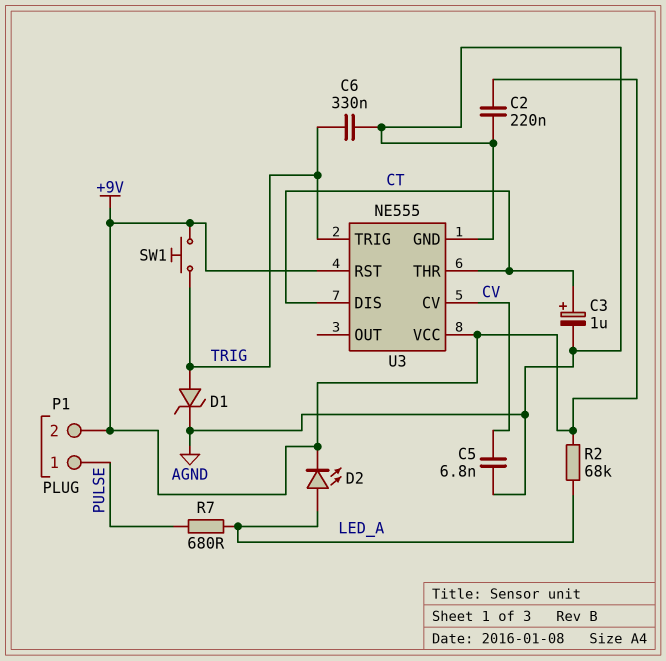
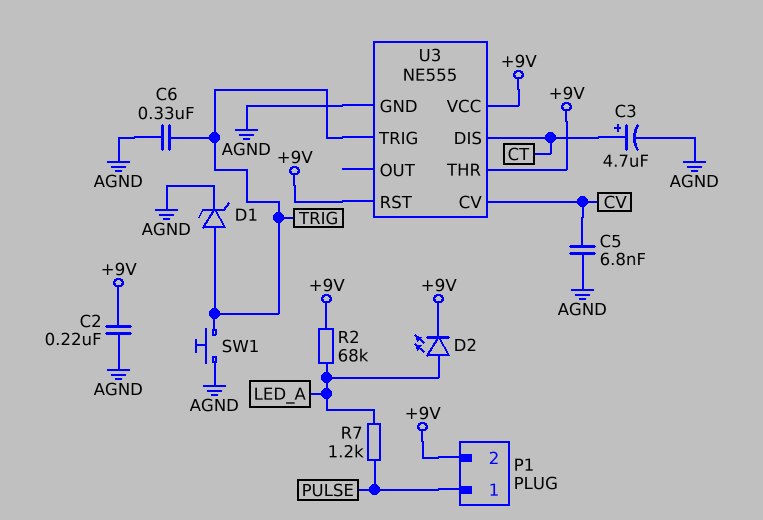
C3: 1uF (plus CT, minus AGND) -> 4.7uF (plus CT, minus AGND)
R7: 680 (LED_A, PULSE) -> 1.2k (LED_A, PULSE)
SW1: button (+9V, TRIG) -> button (AGND, TRIG)
U3 pin THR: CT -> +9V

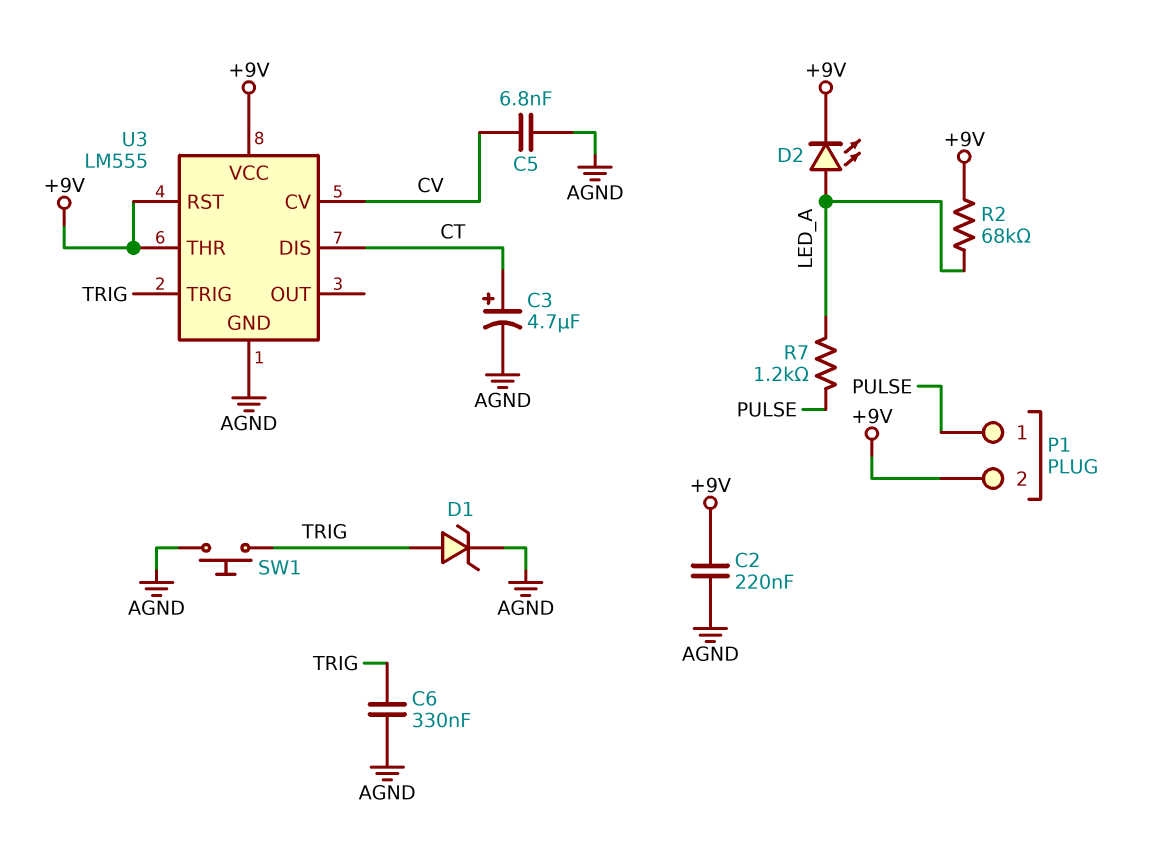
U3: NE555 -> LM555

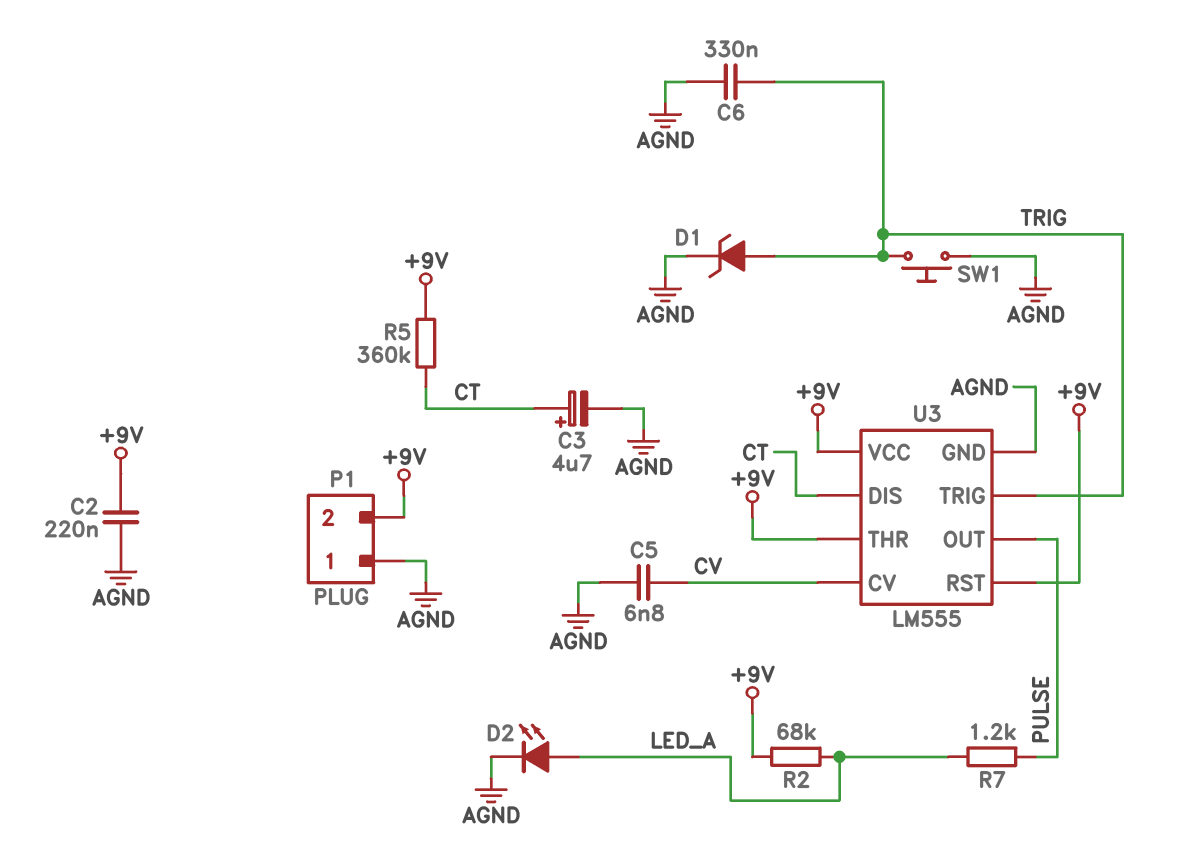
D2: LED (A LED_A, K +9V) -> LED (A LED_A, K AGND)
P1 pin 1: PULSE -> AGND
R5: none -> 360k (+9V, CT)
U3 pin OUT: none -> PULSE

